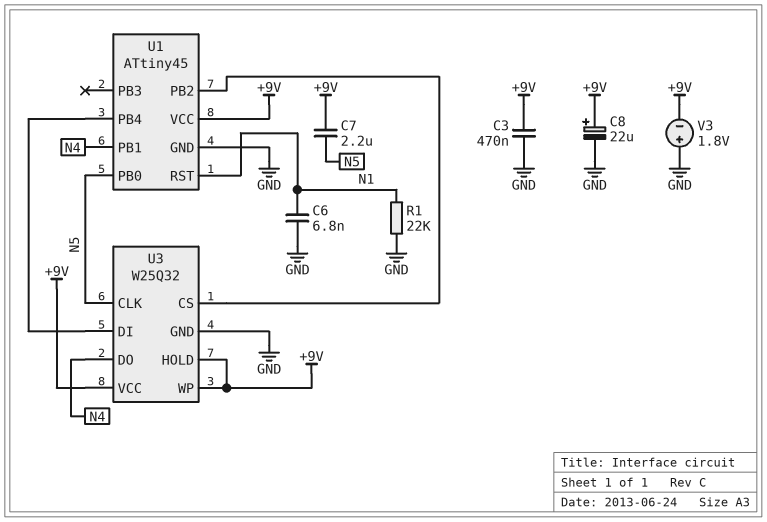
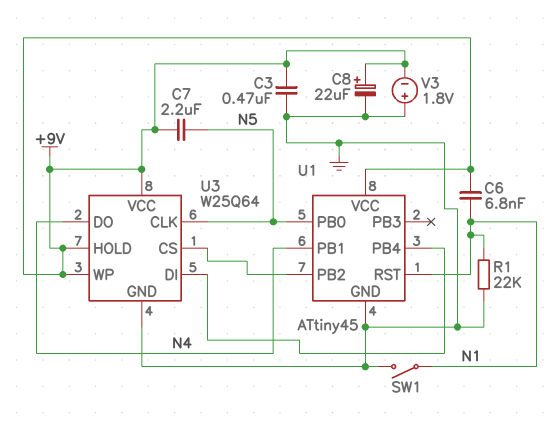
C6: 6.8nF (GND, N1) -> 6.8nF (+9V, N1)
SW1: none -> switch (GND, N1)
U3: W25Q32 -> W25Q64

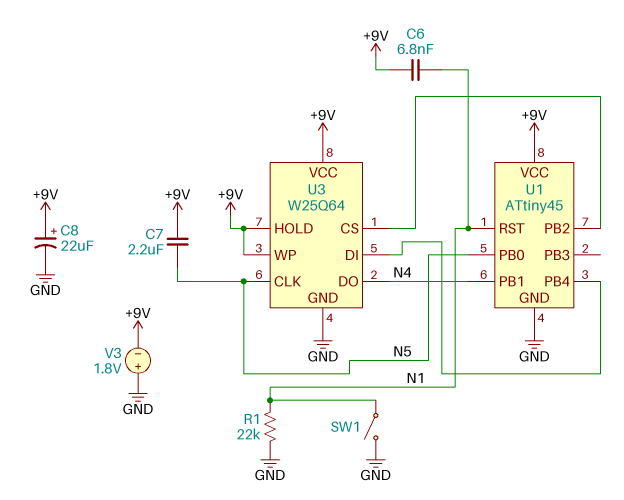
C3: 470nF (+9V, GND) -> none

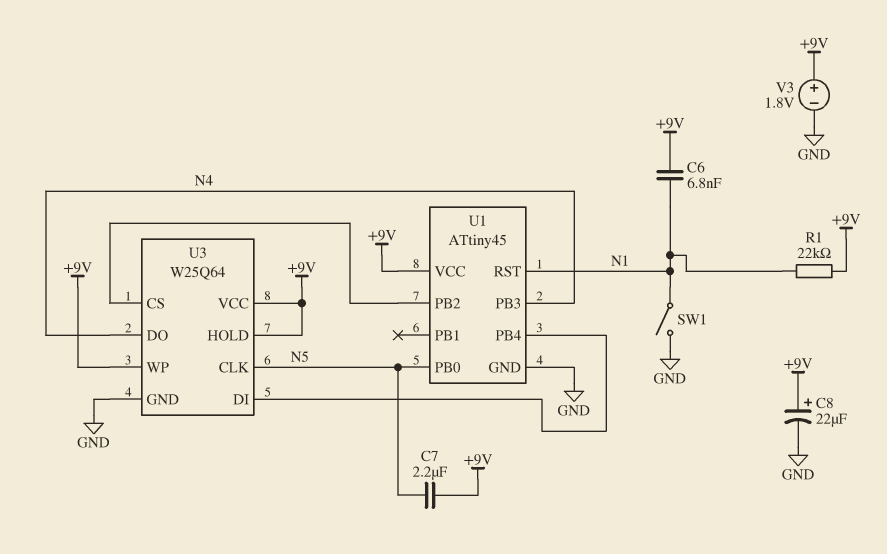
R1: 22k (GND, N1) -> 22k (+9V, N1)
U1 pin PB1: N4 -> none
U1 pin PB3: none -> N4
V3: 1.8V (plus GND, minus +9V) -> 1.8V (plus +9V, minus GND)

